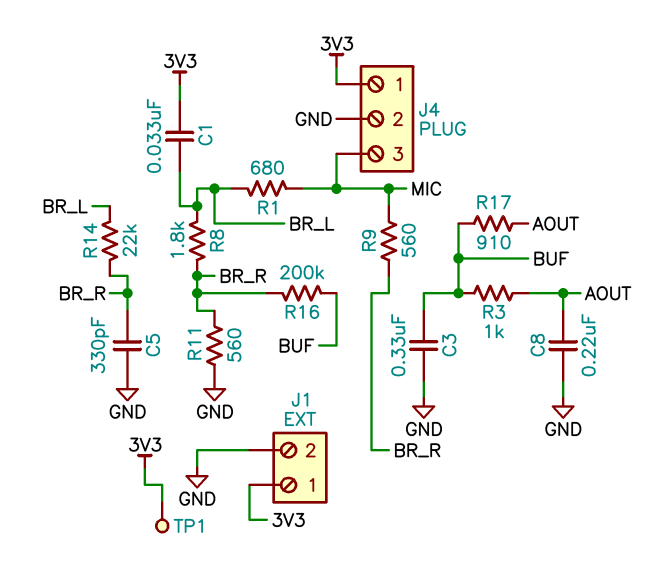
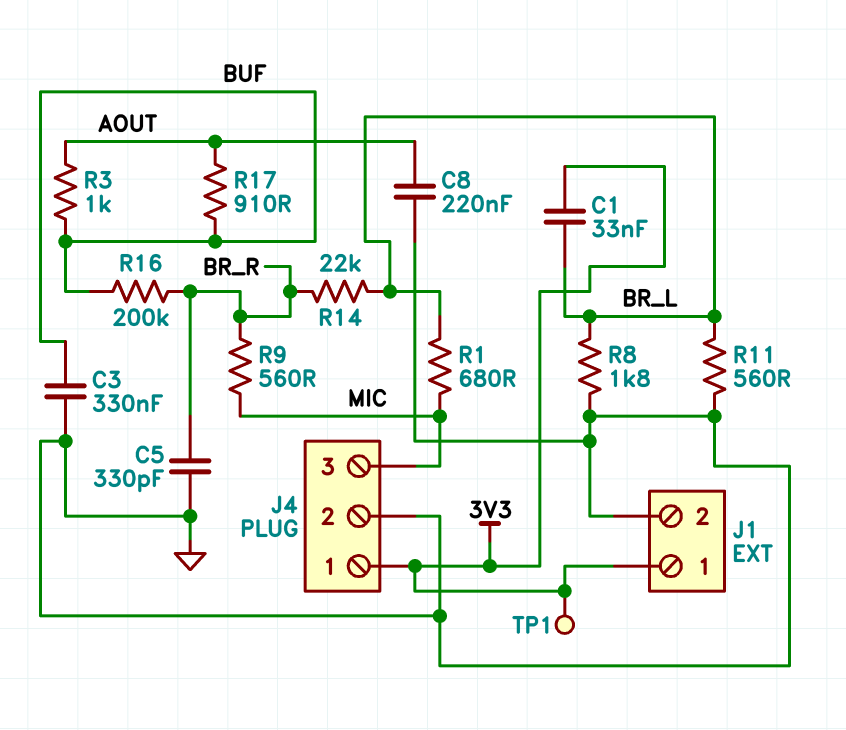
R8: 1.8k (BR_L, BR_R) -> 1.8k (BR_L, GND)
R11: 560 (BR_R, GND) -> 560 (BR_L, GND)

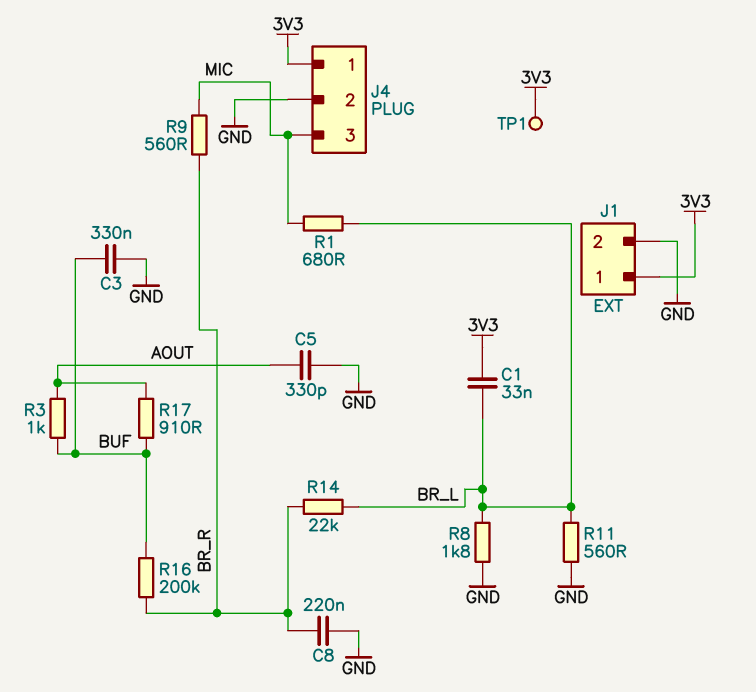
C5: 330pF (BR_R, GND) -> 330pF (AOUT, GND)
C8: 220nF (AOUT, GND) -> 220nF (BR_R, GND)

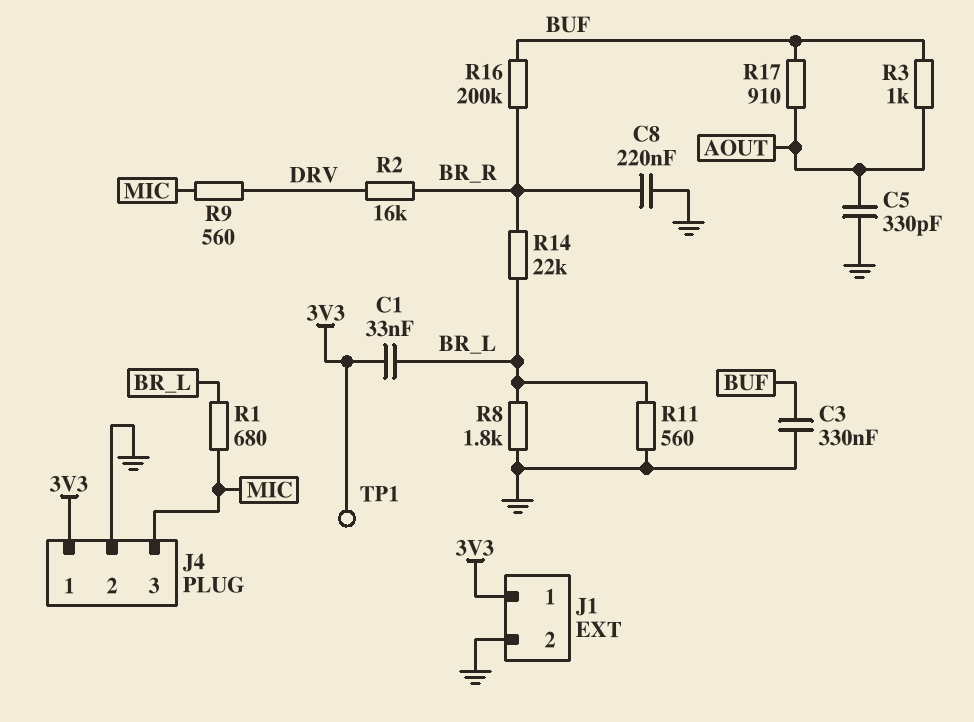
R2: none -> 16k (BR_R, DRV)
R9: 560 (BR_R, MIC) -> 560 (DRV, MIC)

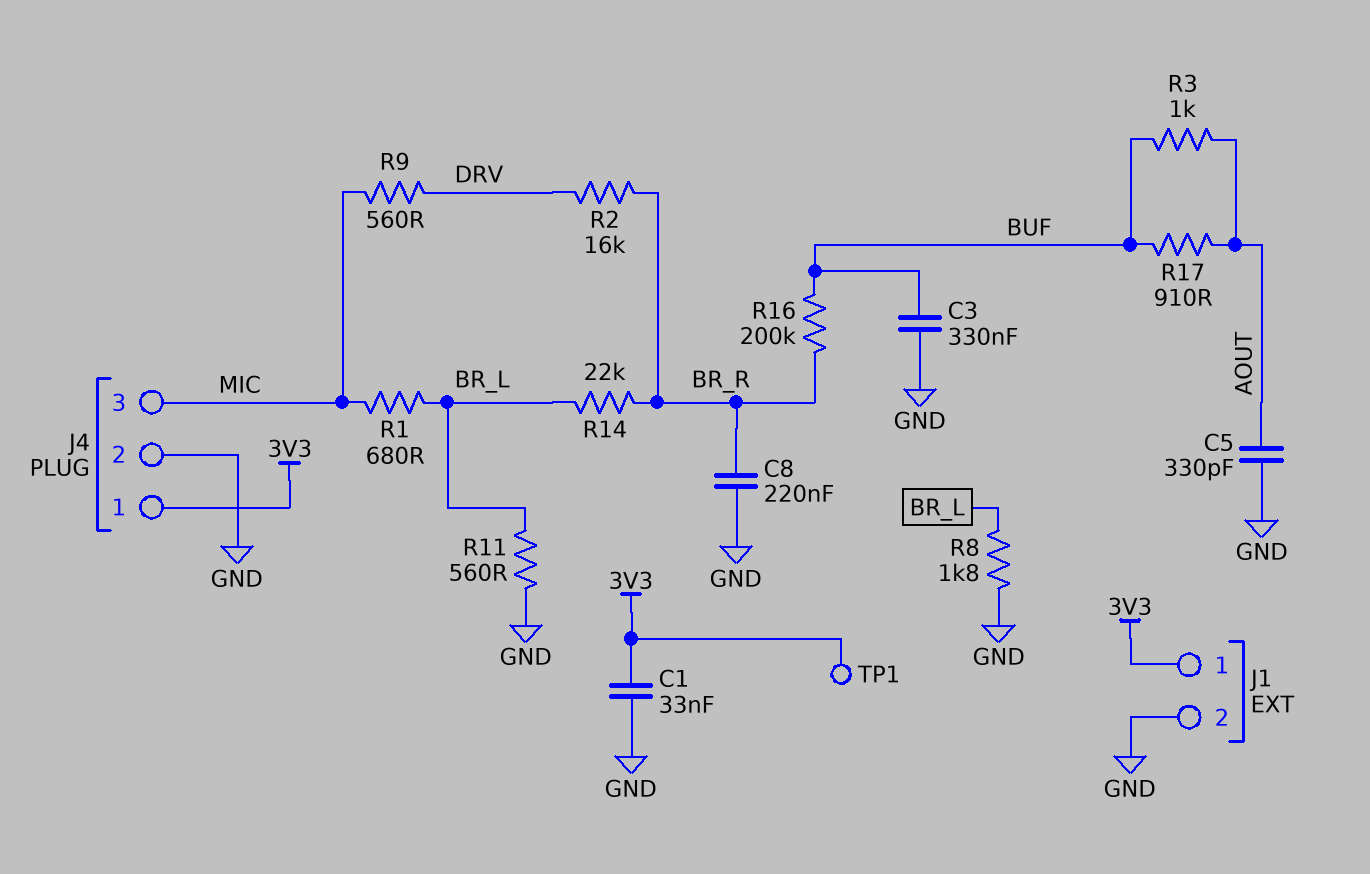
C1: 33nF (3V3, BR_L) -> 33nF (3V3, GND)

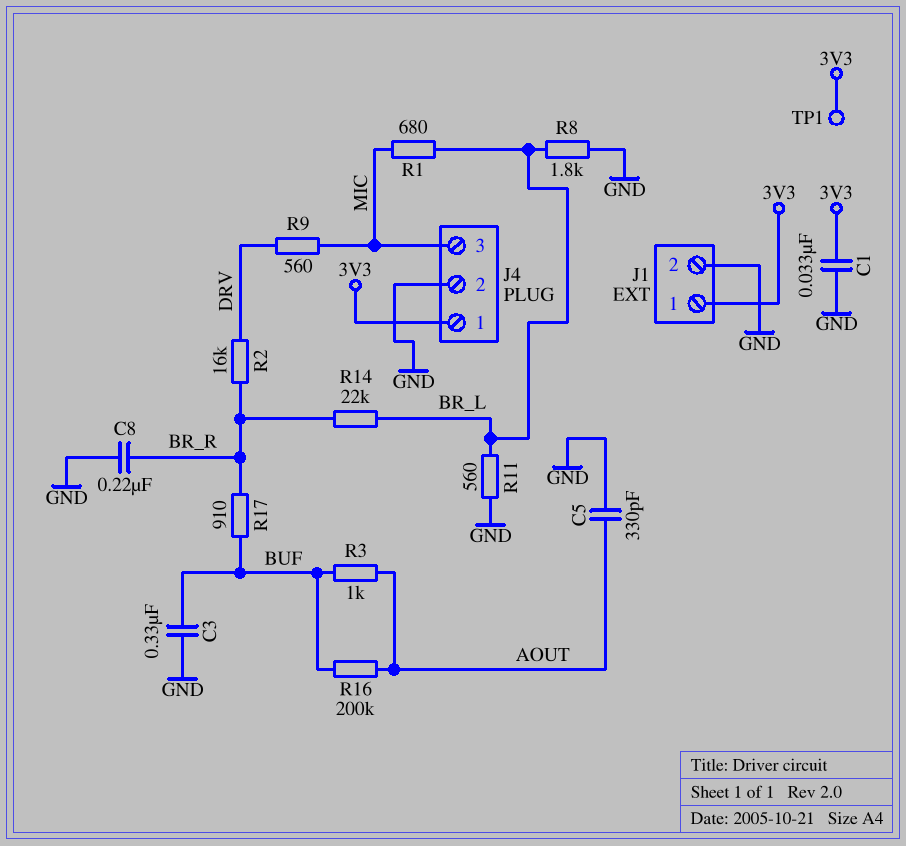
R16: 200k (BR_R, BUF) -> 200k (AOUT, BUF)
R17: 910 (AOUT, BUF) -> 910 (BR_R, BUF)

